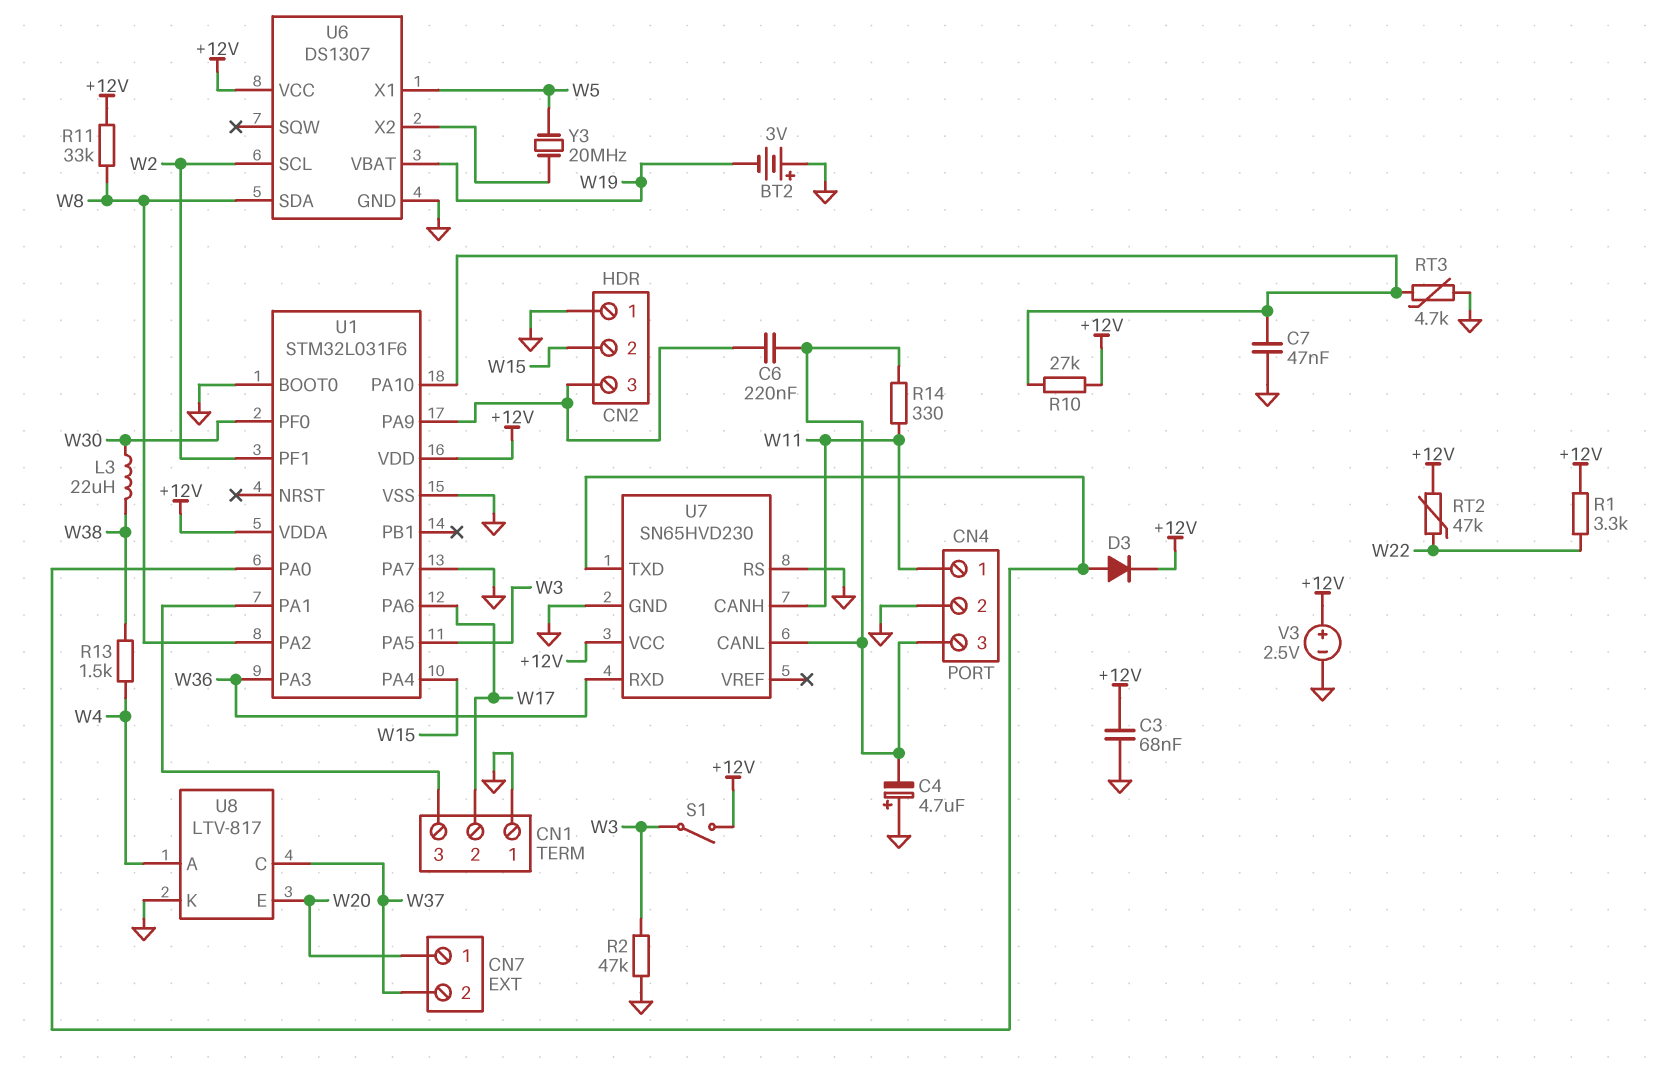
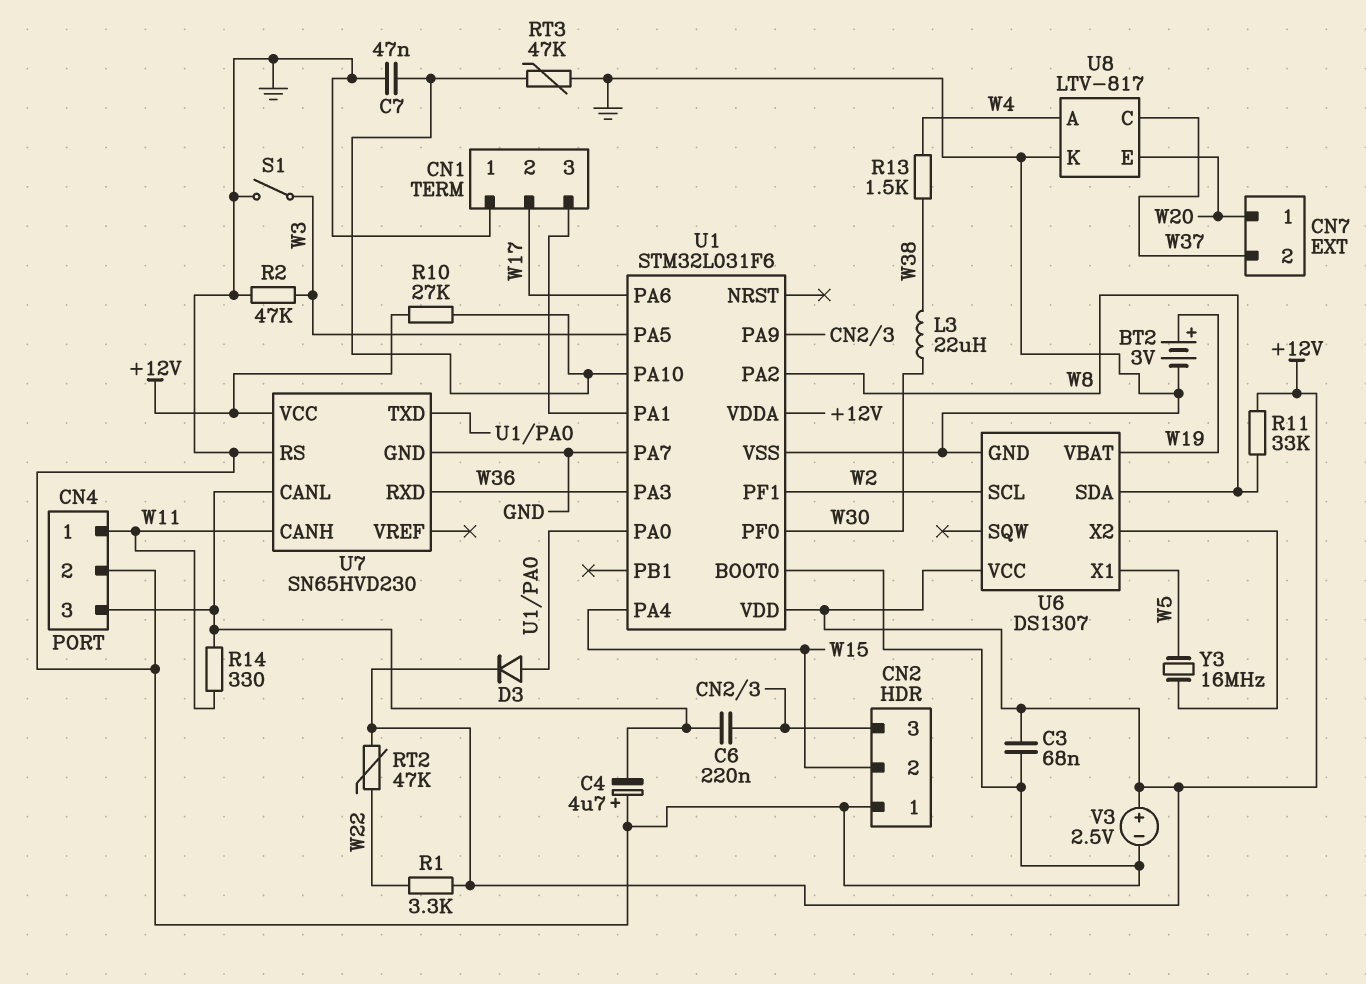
BT2: 3V (plus GND, minus W19) -> 3V (plus W19, minus GND)
RT3: 4.7k (GND, U1/PA10) -> 47k (GND, U1/PA10)
S1: switch (+12V, W3) -> switch (GND, W3)
Y3: 20MHz (U6/X2, W5) -> 16MHz (U6/X2, W5)

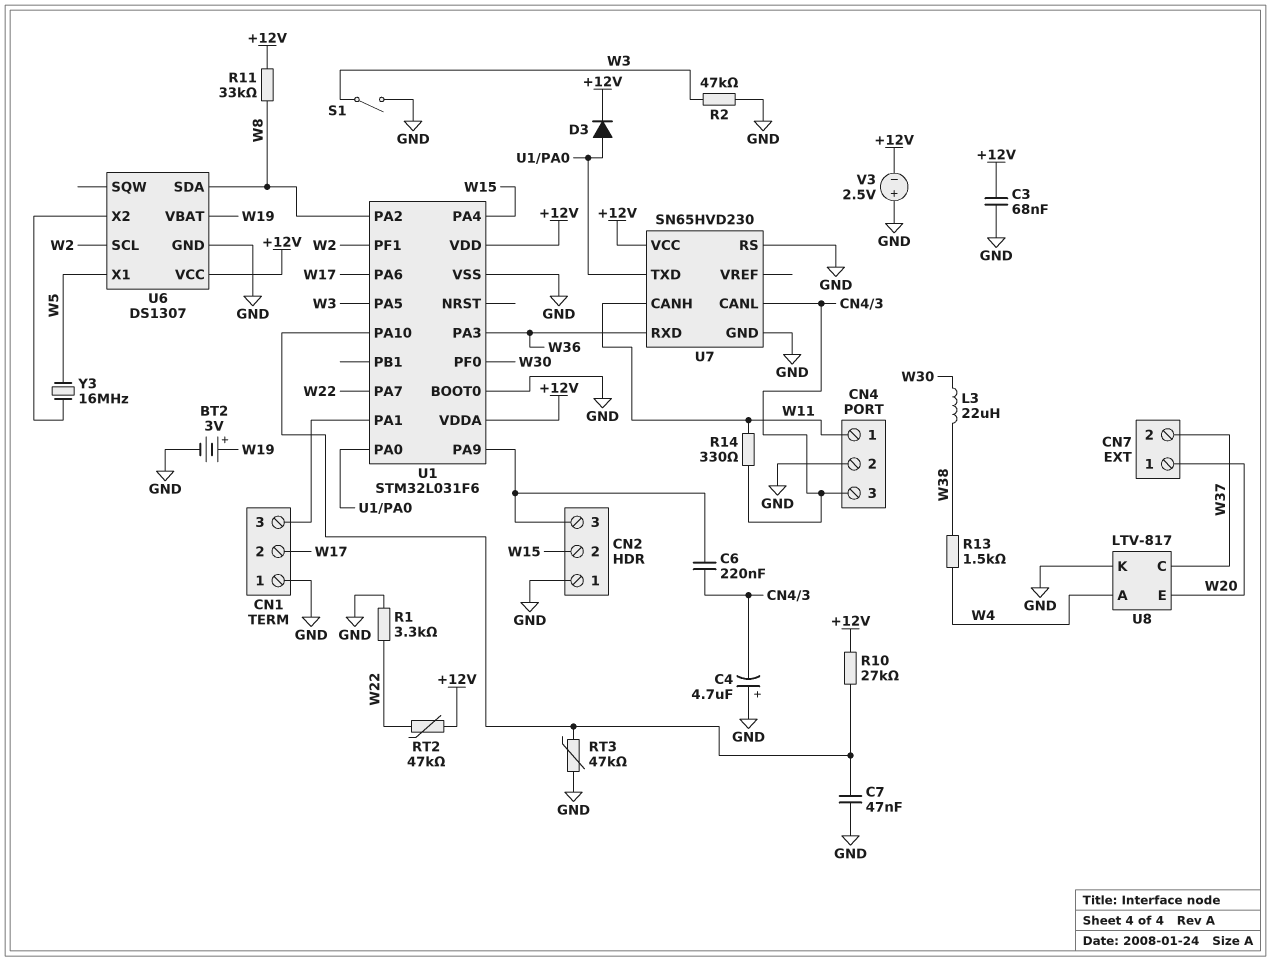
R1: 3.3k (+12V, W22) -> 3.3k (GND, W22)
U1 pin PA7: GND -> W22
V3: 2.5V (plus +12V, minus GND) -> 2.5V (plus GND, minus +12V)

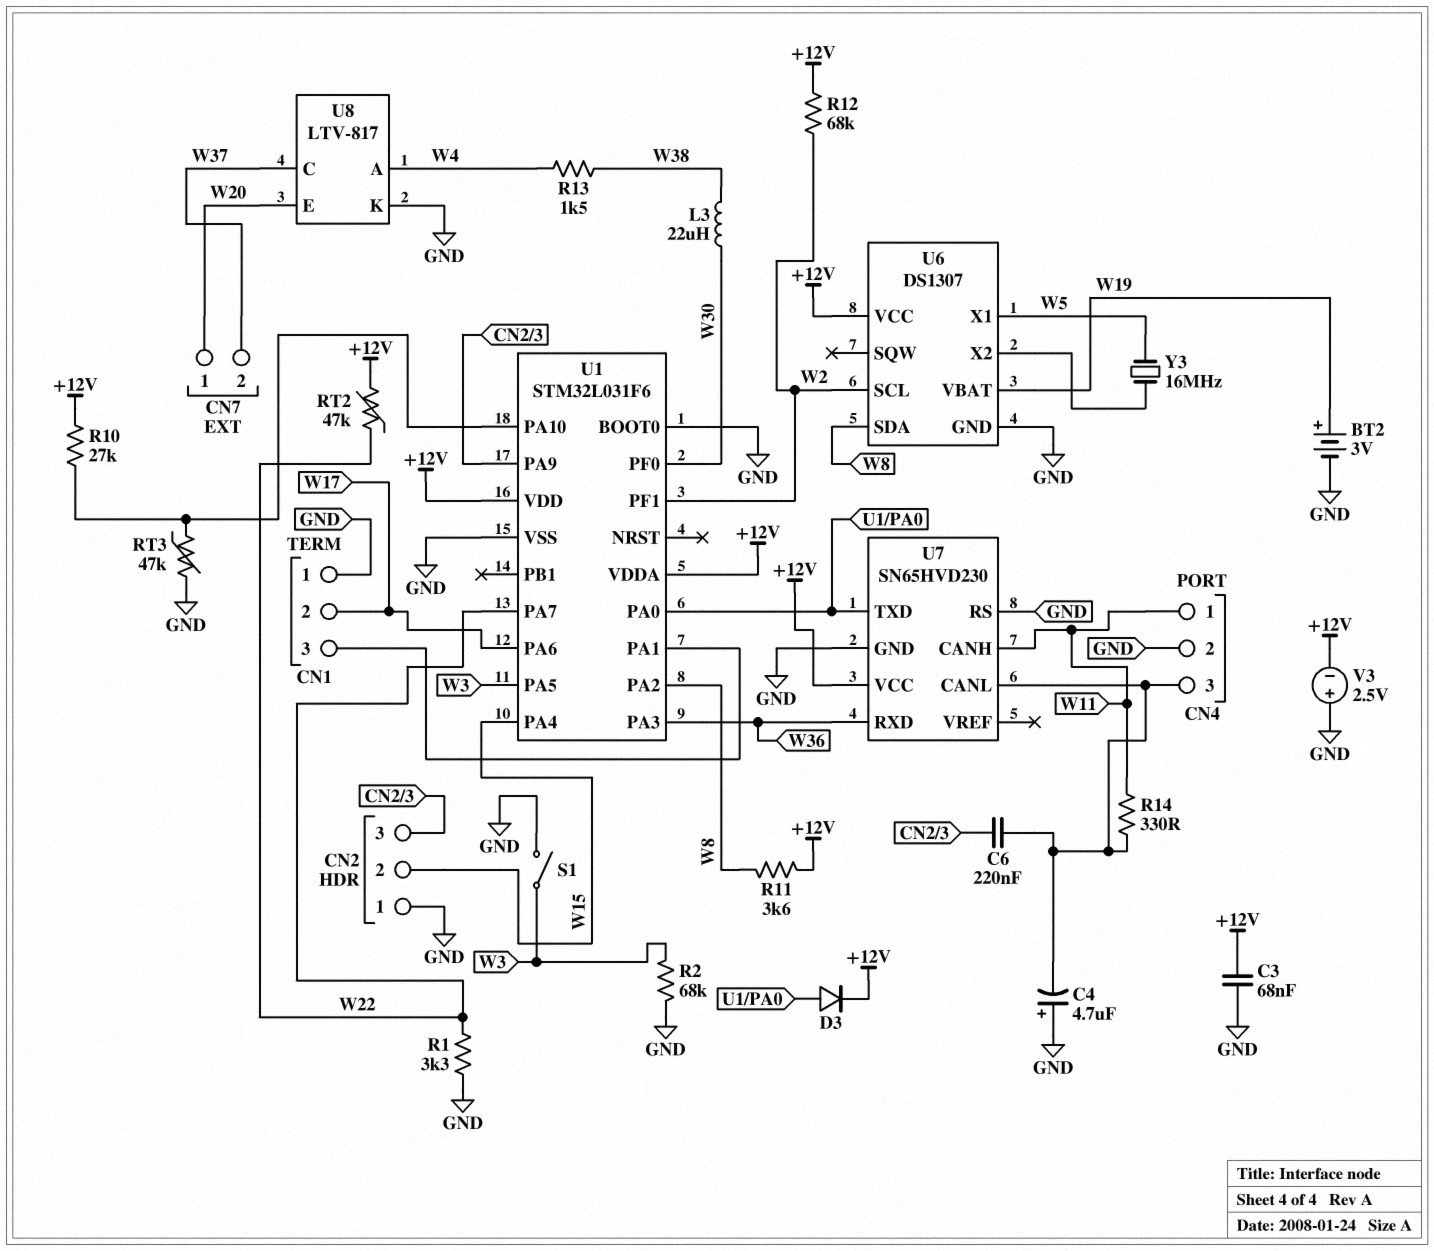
C7: 47nF (GND, U1/PA10) -> none
R2: 47k (GND, W3) -> 68k (GND, W3)
R11: 33k (+12V, W8) -> 3.6k (+12V, W8)
R12: none -> 68k (+12V, W2)

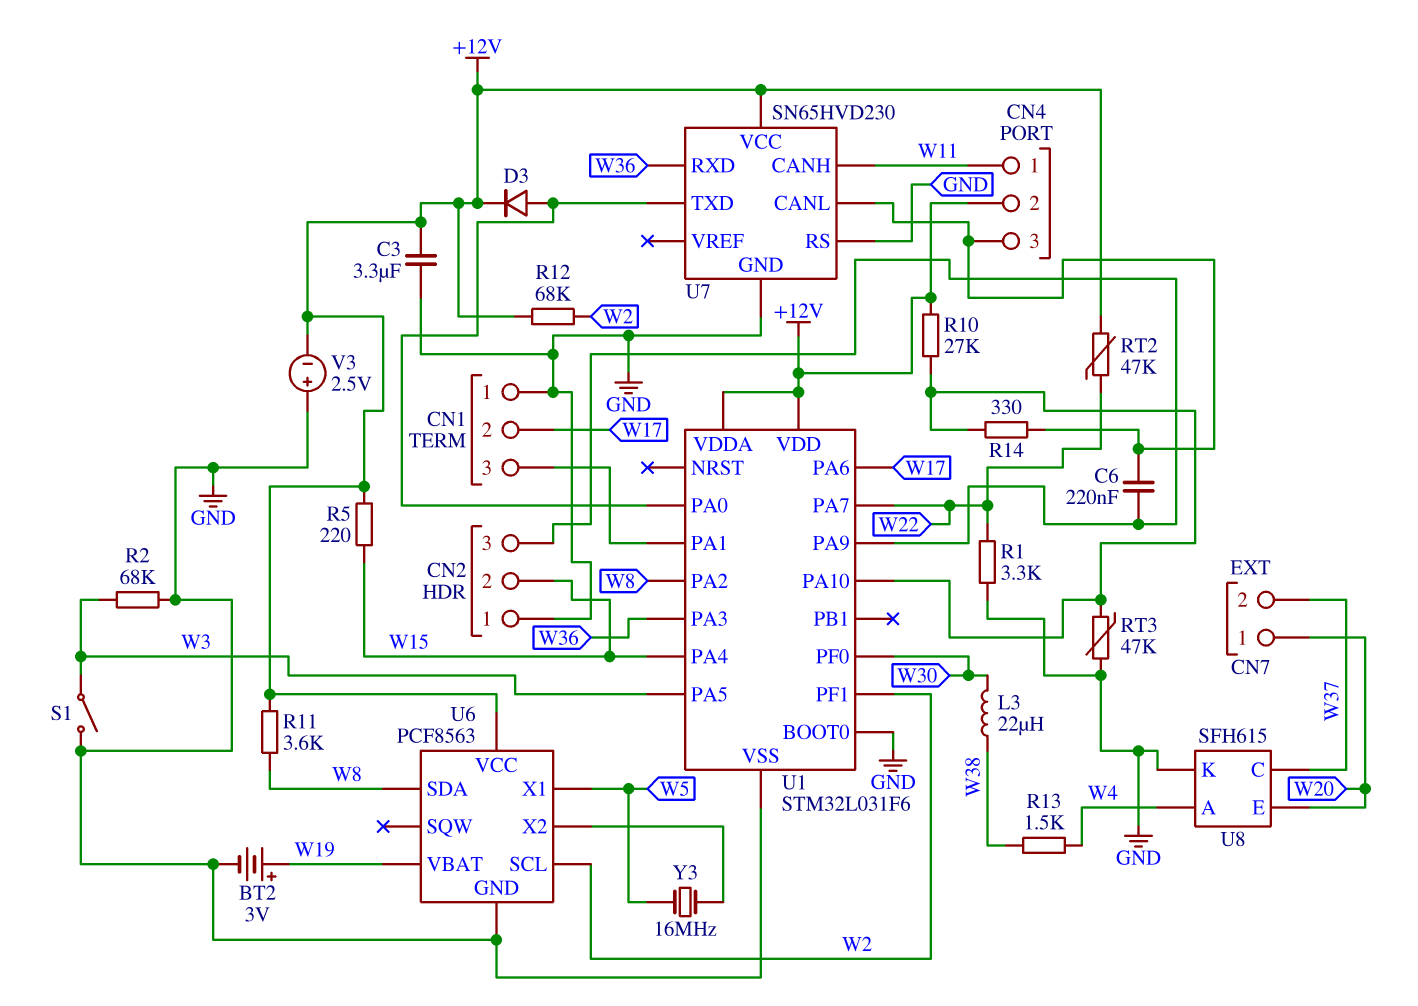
C3: 68nF (+12V, GND) -> 3.3uF (+12V, GND)
C4: 4.7uF (plus GND, minus CN4/3) -> none
CN4 pin 2: GND -> +12V
R5: none -> 220 (+12V, W15)
R14: 330 (CN4/3, W11) -> 330 (CN4/3, U1/PA10)
U6: DS1307 -> PCF8563
U8: LTV-817 -> SFH615

